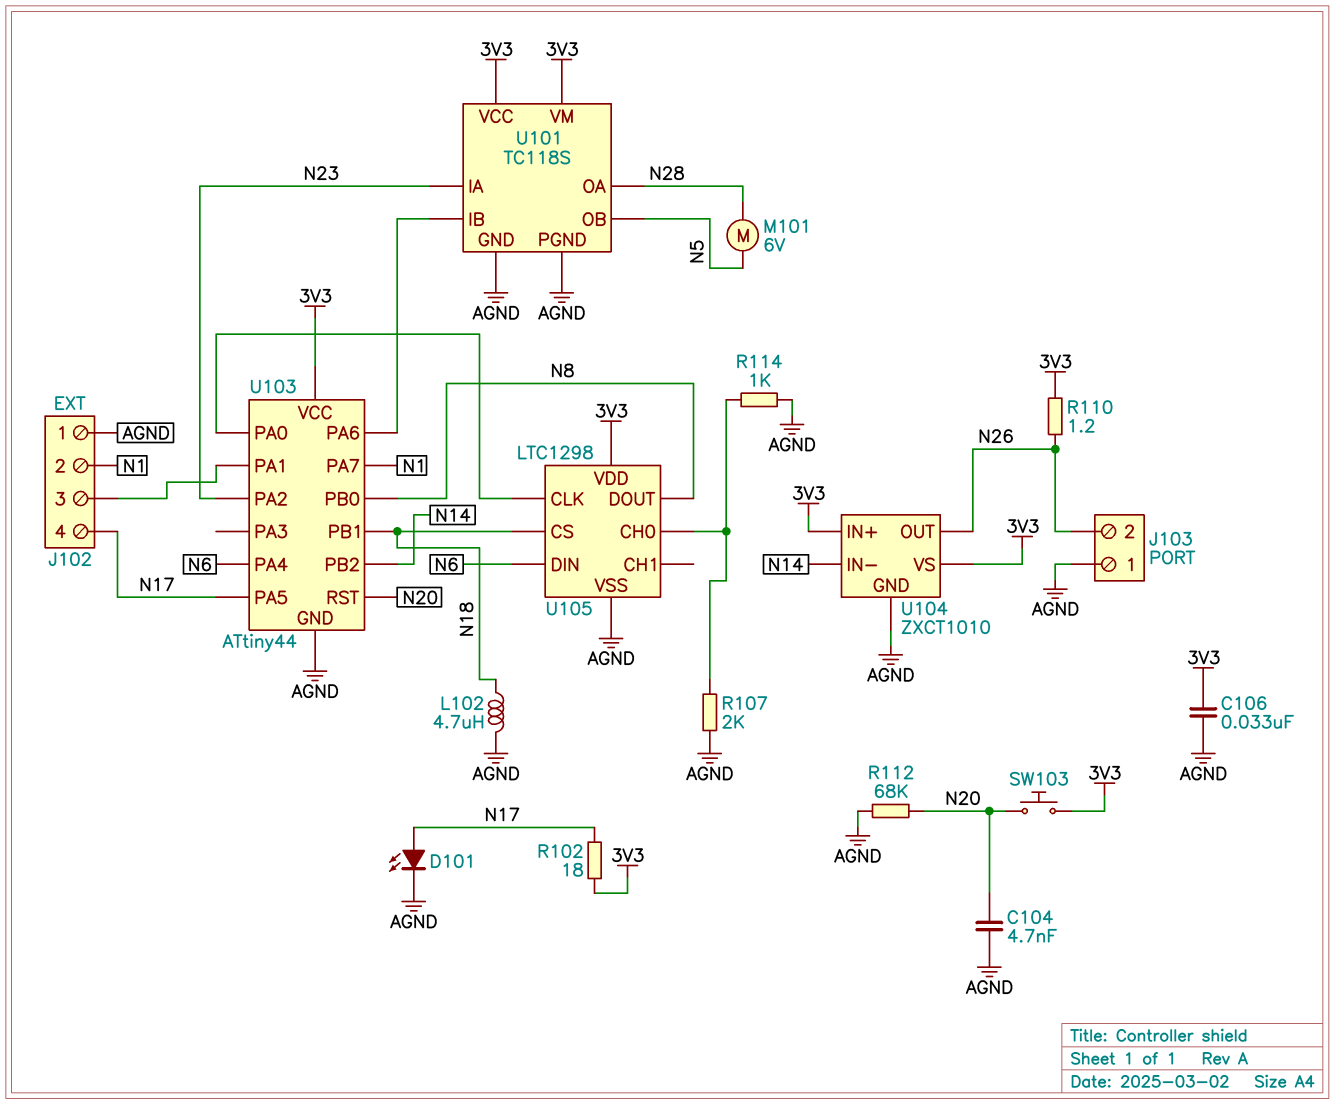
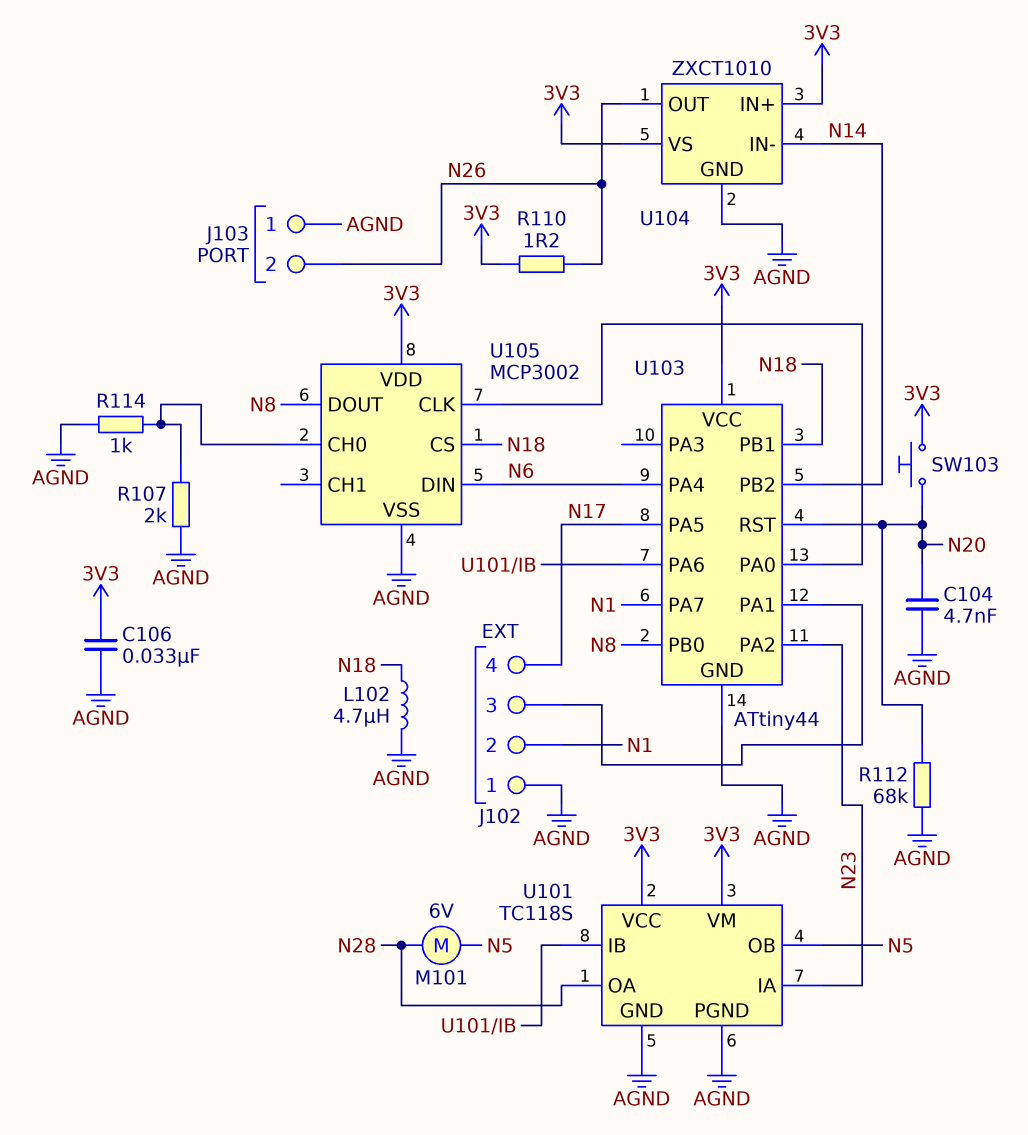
D101: LED (A N17, K AGND) -> none
R102: 18 (3V3, N17) -> none
U105: LTC1298 -> MCP3002

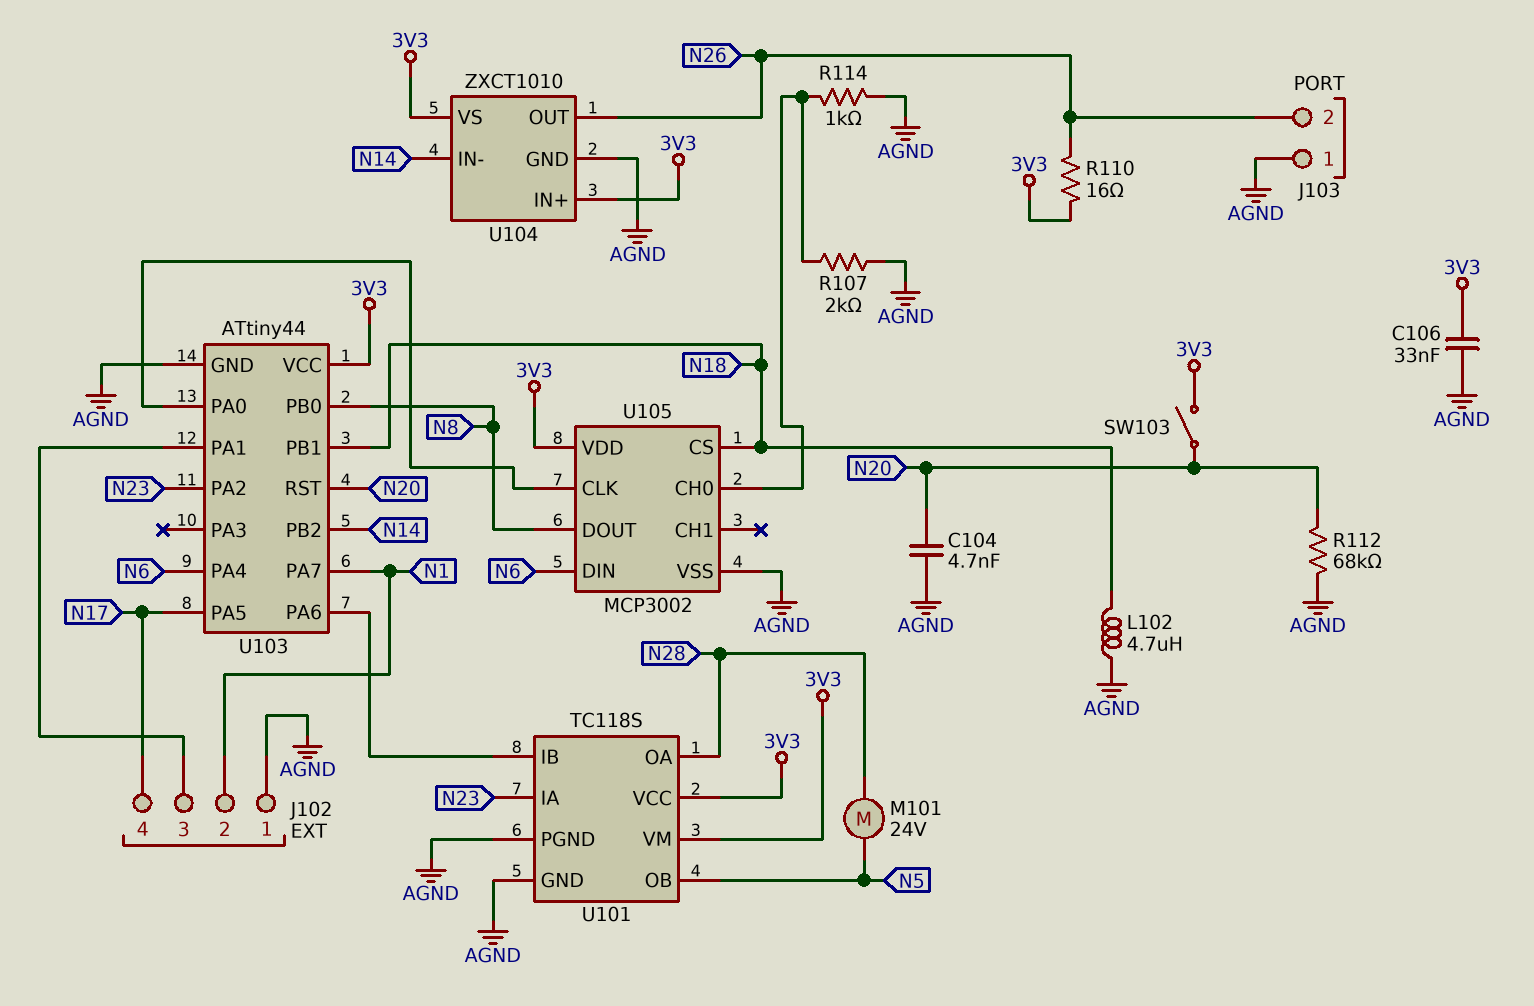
M101: motor 6V (N5, N28) -> motor 24V (N5, N28)
R110: 1.2 (3V3, N26) -> 16 (3V3, N26)
SW103: button (3V3, N20) -> switch (3V3, N20)

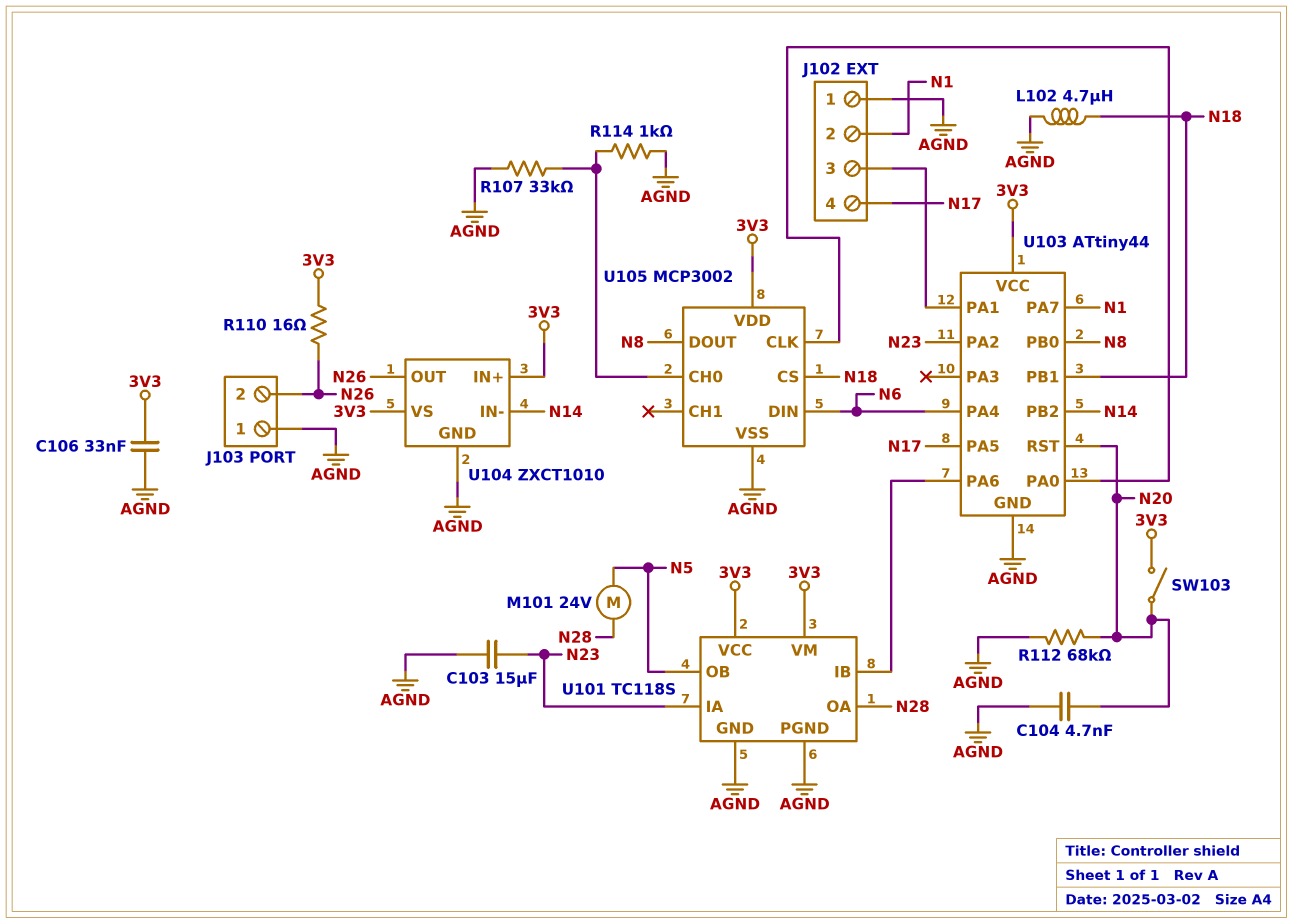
C103: none -> 15uF (AGND, N23)
R107: 2k (AGND, U105/CH0) -> 33k (AGND, U105/CH0)

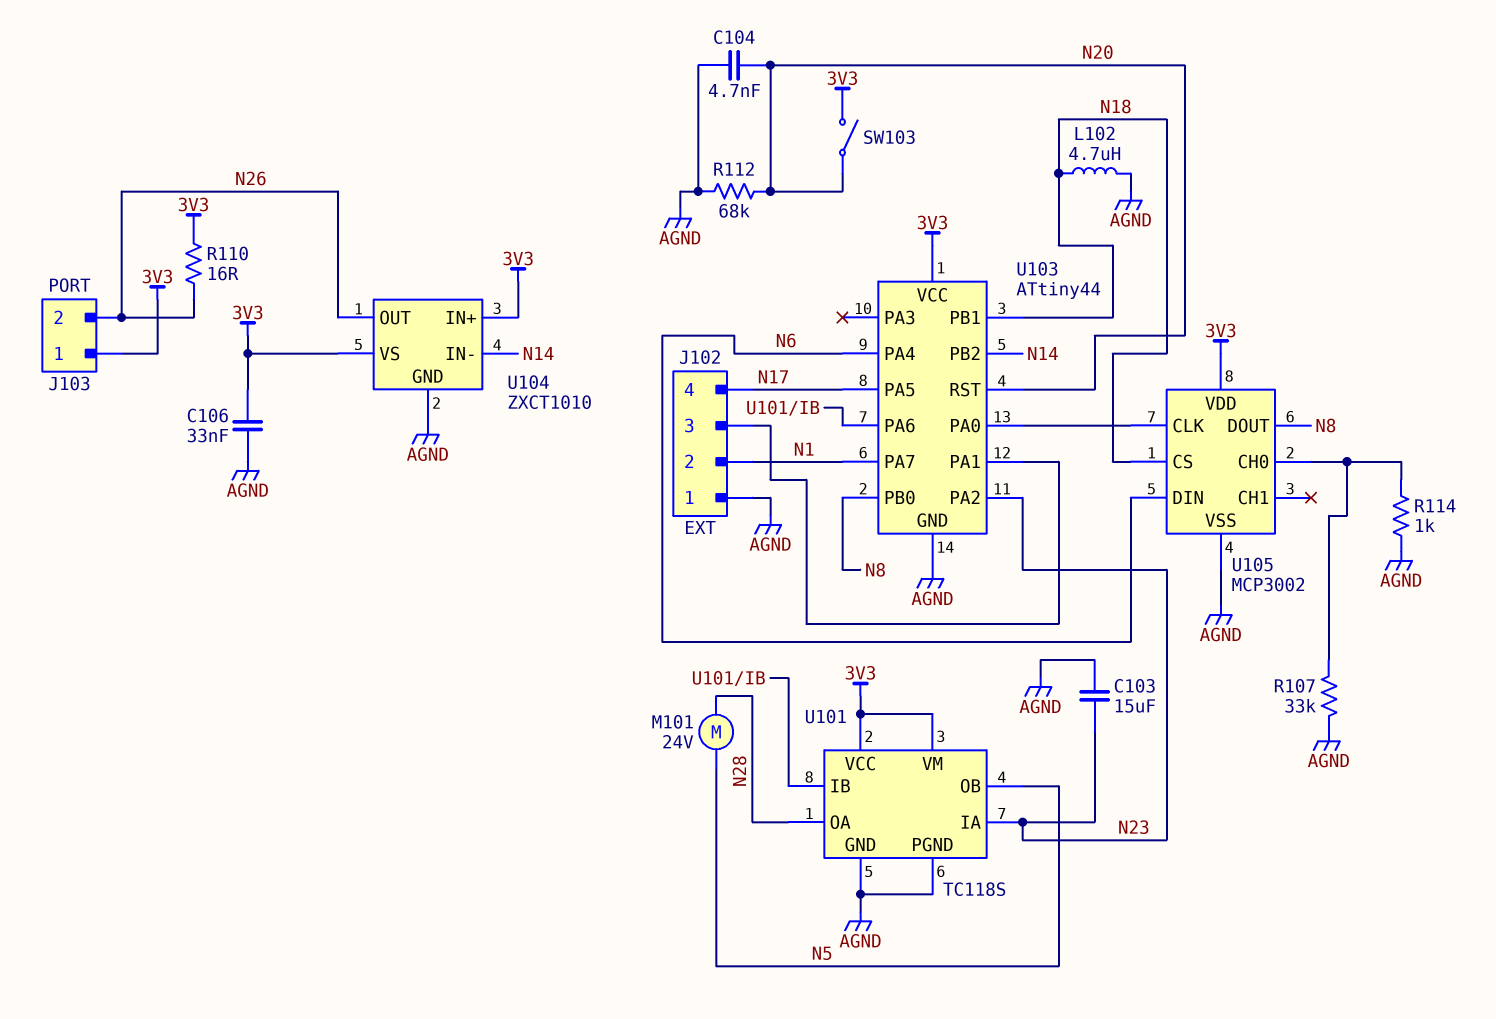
J103 pin 1: AGND -> 3V3

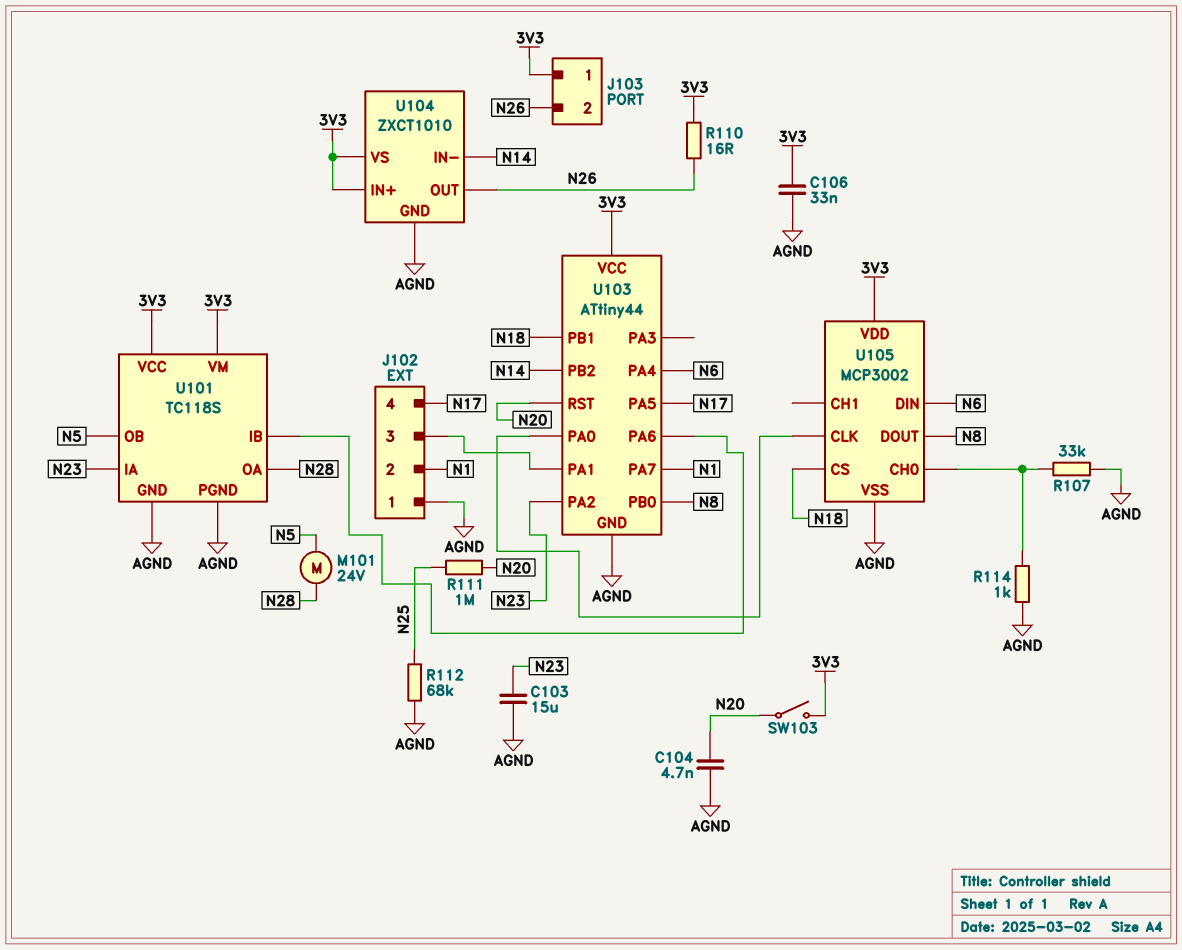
L102: 4.7uH (AGND, N18) -> none
R111: none -> 1M (N20, N25)
R112: 68k (AGND, N20) -> 68k (AGND, N25)

